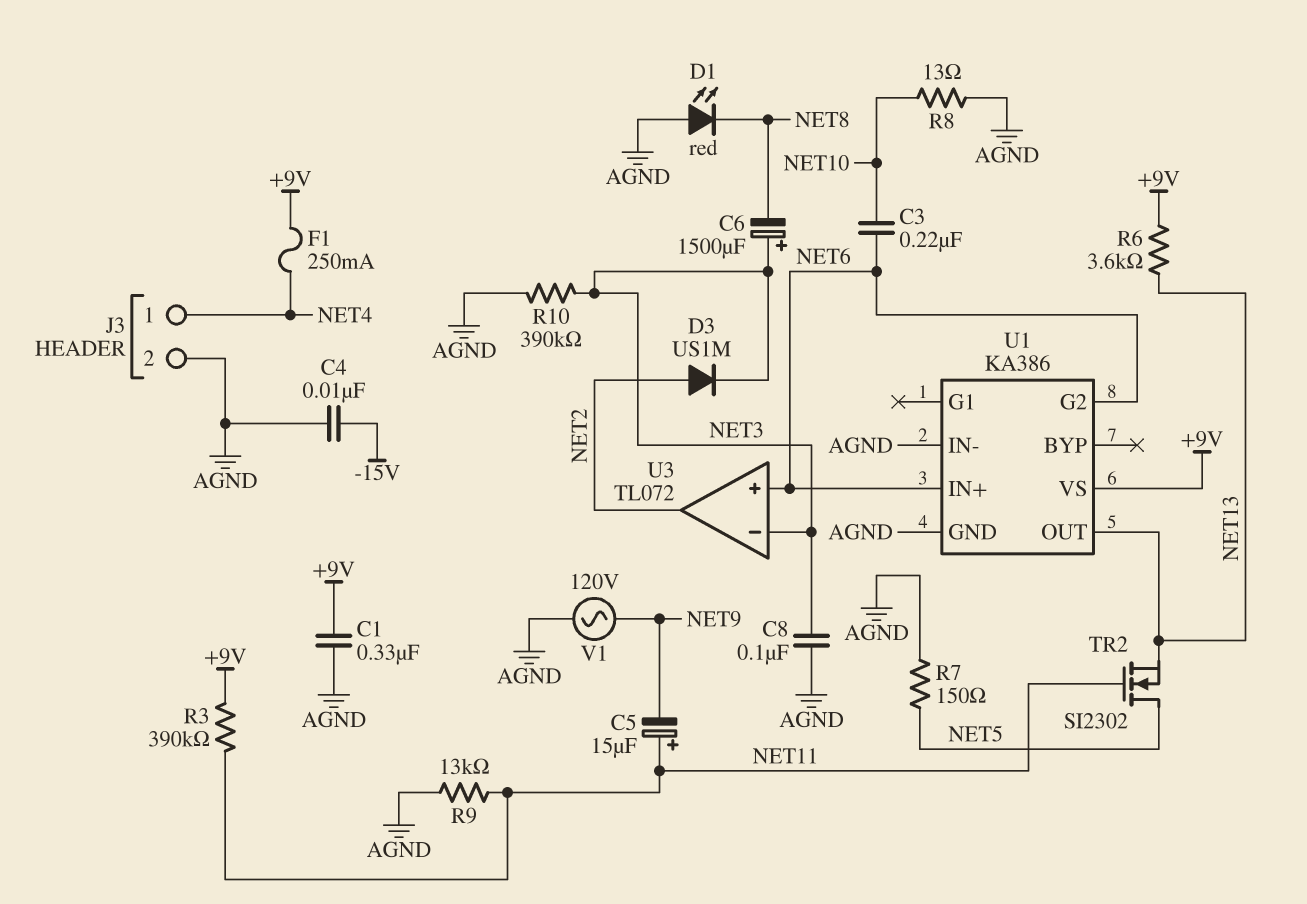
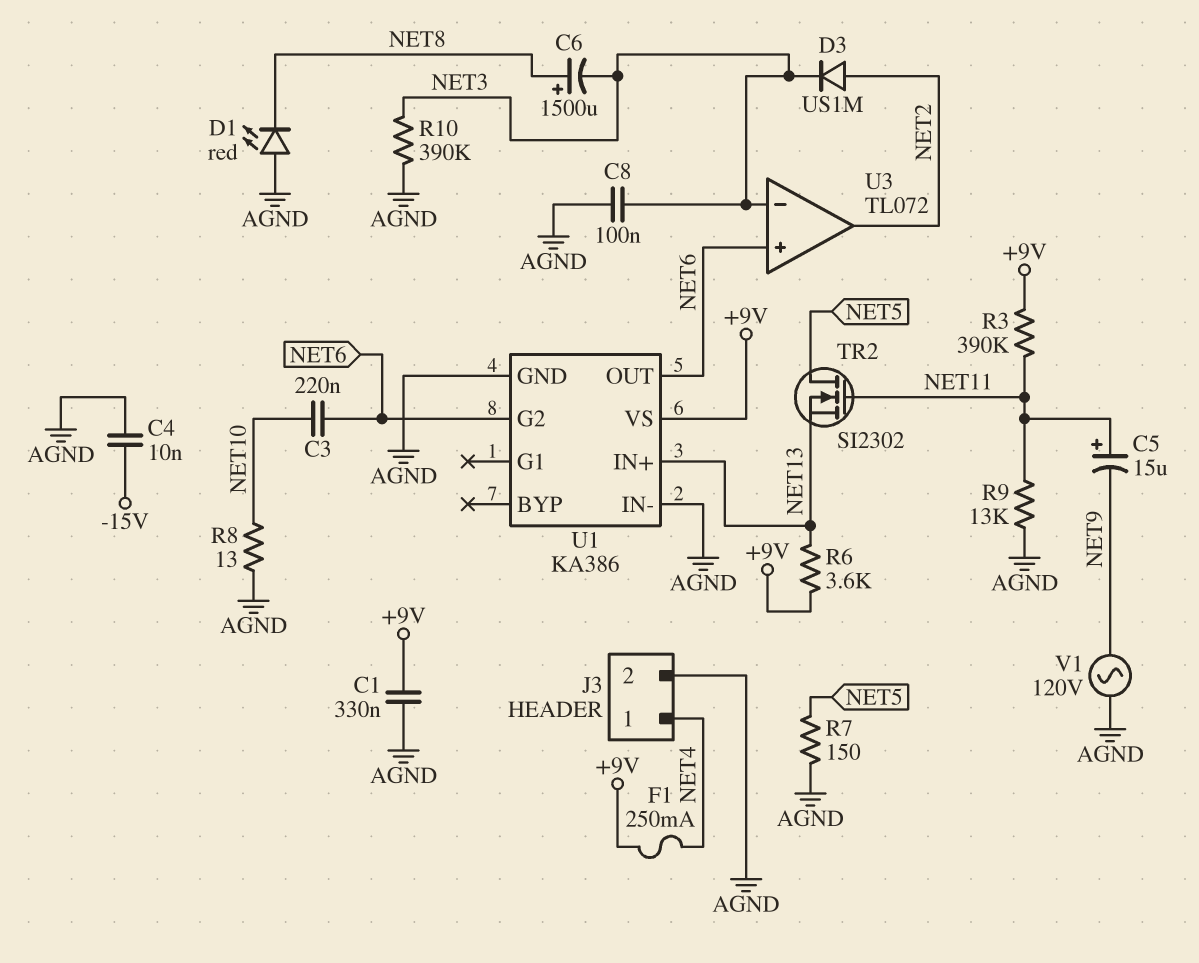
C6: 1500uF (plus NET3, minus NET8) -> 1500uF (plus NET8, minus NET3)
U1 pin IN+: NET6 -> NET13
U1 pin OUT: NET13 -> NET6

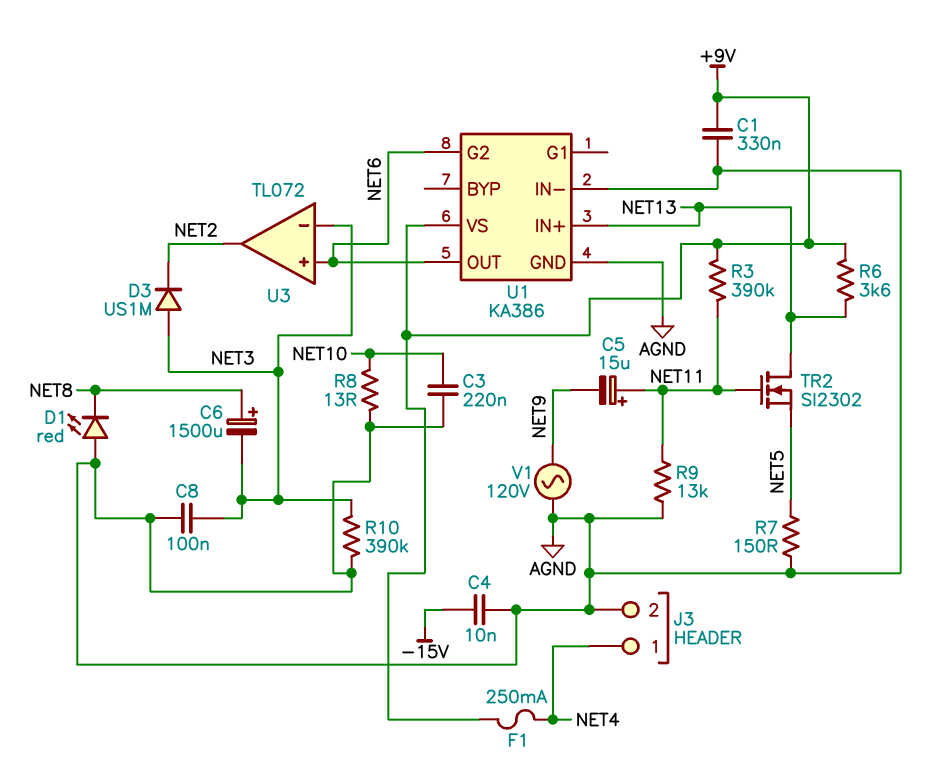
C3: 220nF (NET6, NET10) -> 220nF (AGND, NET10)
D3: diode US1M (A NET2, K NET3) -> diode US1M (A NET3, K NET2)
TR2: NMOS SI2302 (G NET11, D NET5, S NET13) -> NMOS SI2302 (G NET11, D NET13, S NET5)

